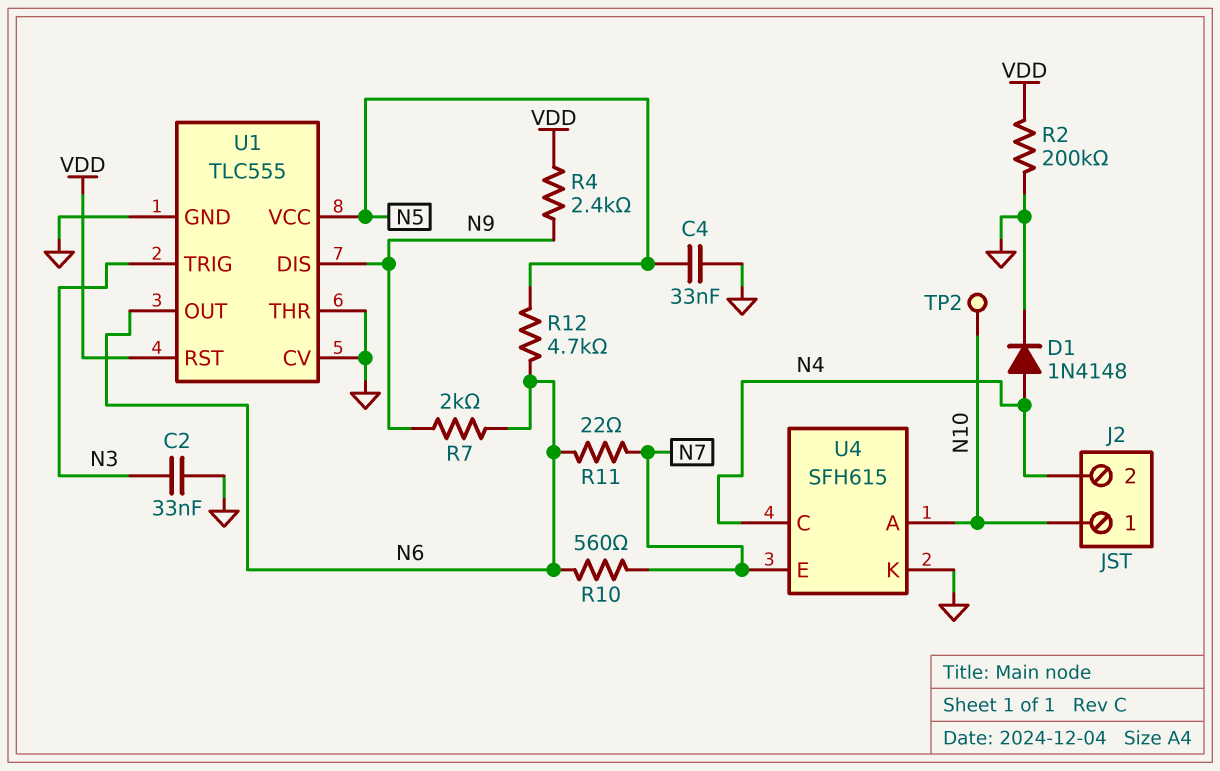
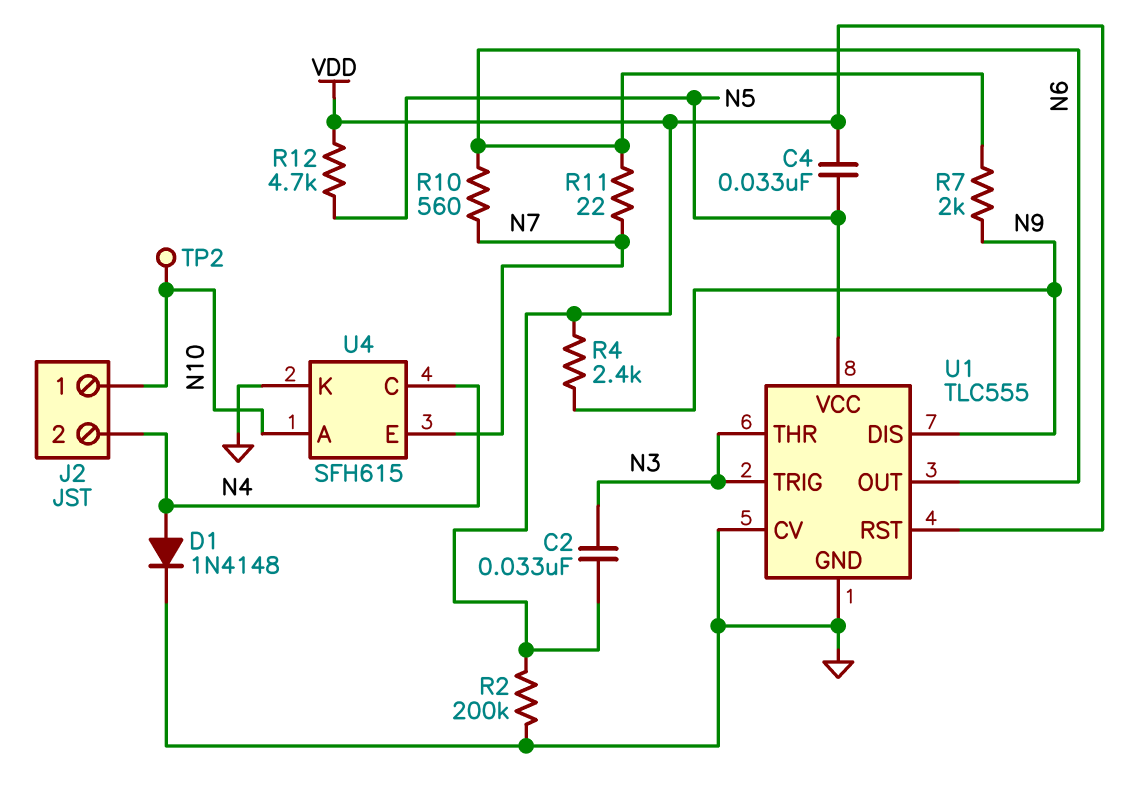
C2: 33nF (GND, N3) -> 33nF (N3, VDD)
C4: 33nF (GND, N5) -> 33nF (N5, VDD)
R12: 4.7k (N5, N6) -> 4.7k (N5, VDD)
U1 pin THR: GND -> N3

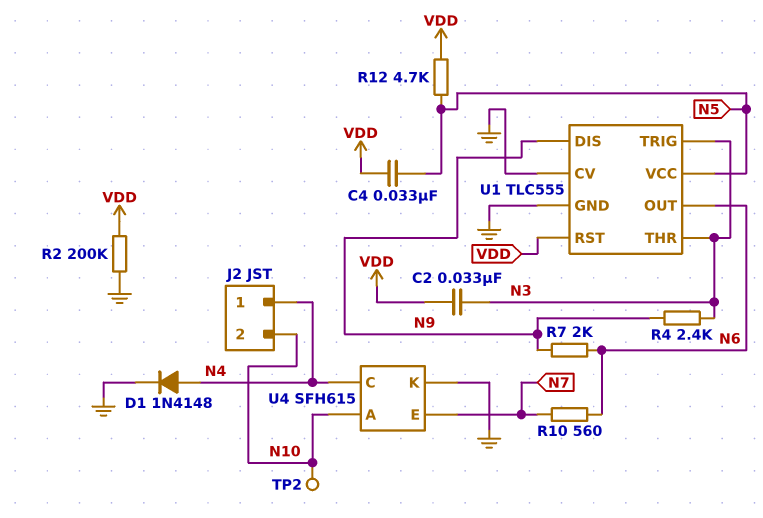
J2 pin 1: N10 -> N4
J2 pin 2: N4 -> N10
R4: 2.4k (N9, VDD) -> 2.4k (N3, N9)
R11: 22 (N6, N7) -> none

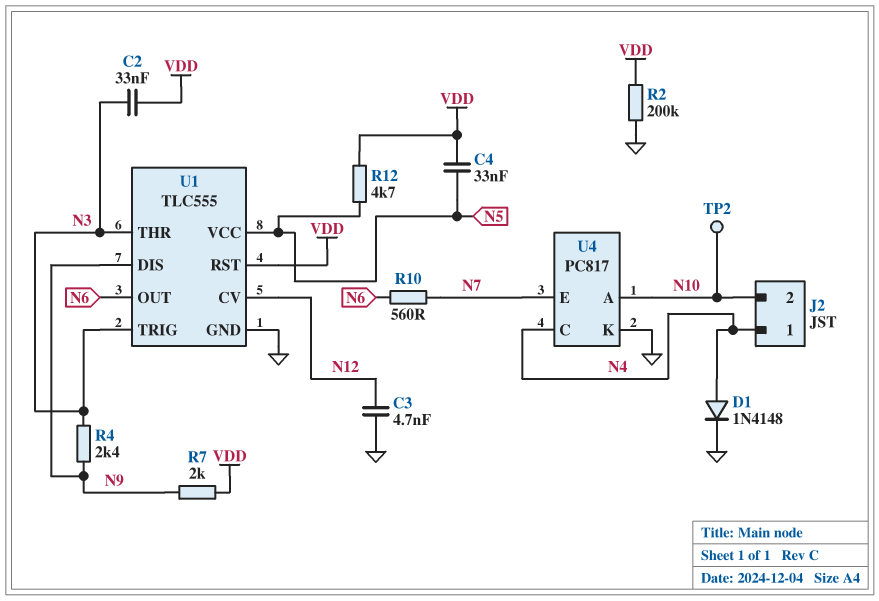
C3: none -> 4.7nF (GND, N12)
R7: 2k (N6, N9) -> 2k (N9, VDD)
U1 pin CV: GND -> N12
U4: SFH615 -> PC817

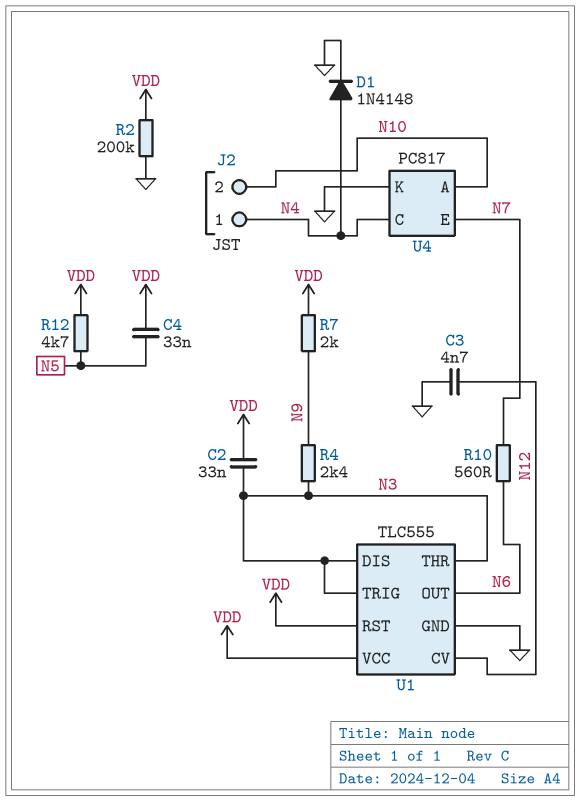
TP2: test point (N10) -> none
U1 pin DIS: N9 -> N3
U1 pin VCC: N5 -> VDD

